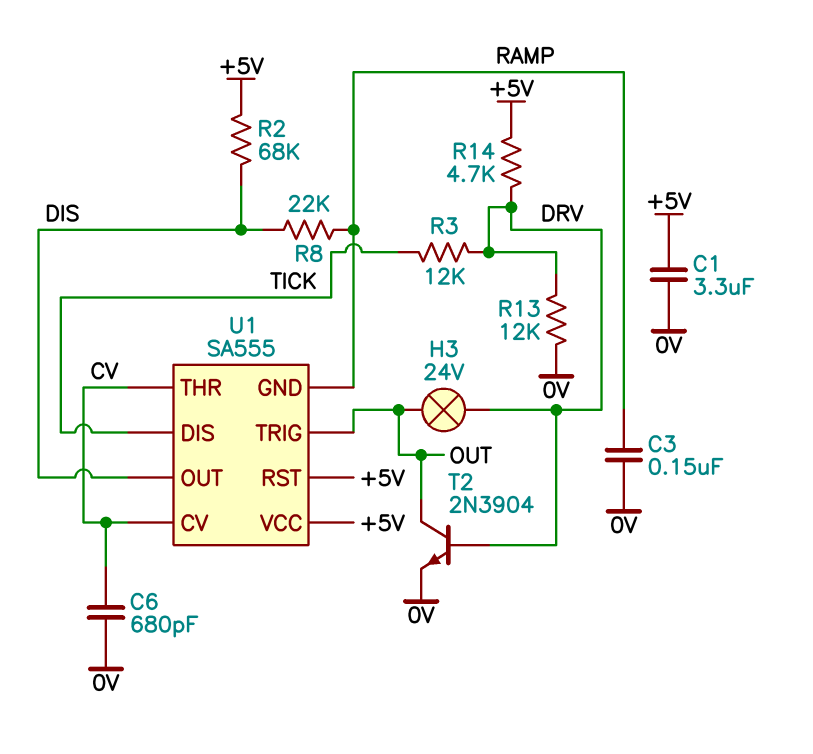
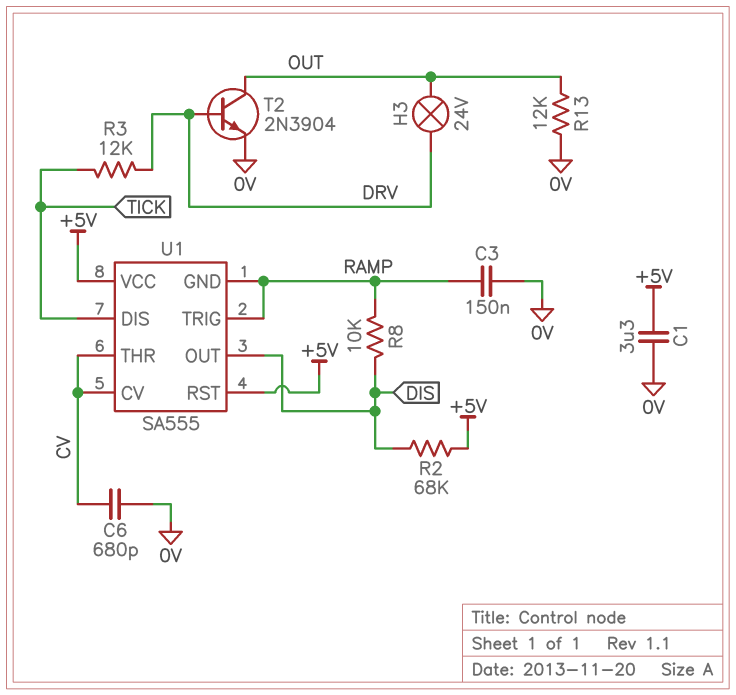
R8: 22k (DIS, RAMP) -> 10k (DIS, RAMP)
R13: 12k (0V, DRV) -> 12k (0V, OUT)
R14: 4.7k (+5V, DRV) -> none
U1 pin TRIG: OUT -> RAMP

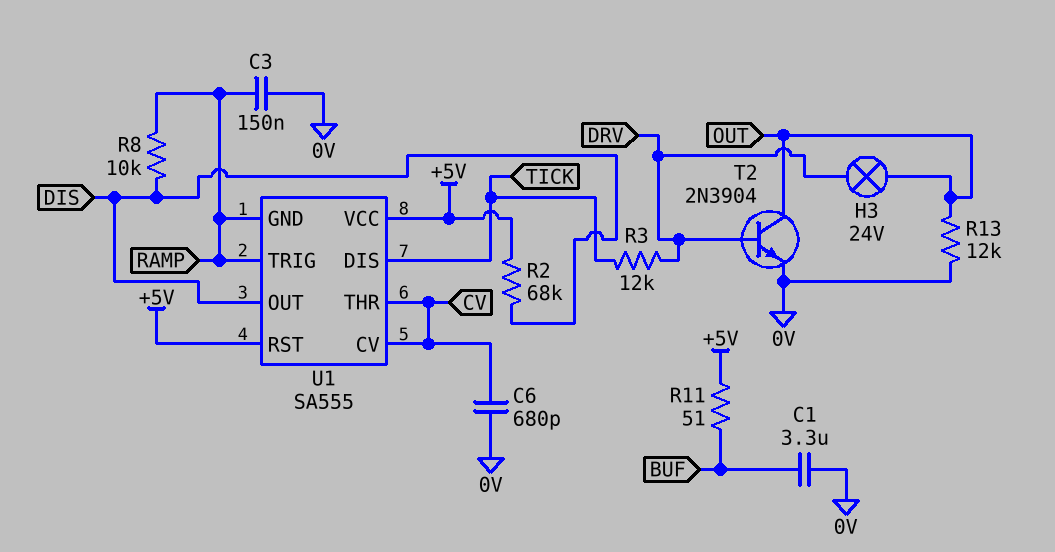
C1: 3.3uF (+5V, 0V) -> 3.3uF (0V, BUF)
R11: none -> 51 (+5V, BUF)

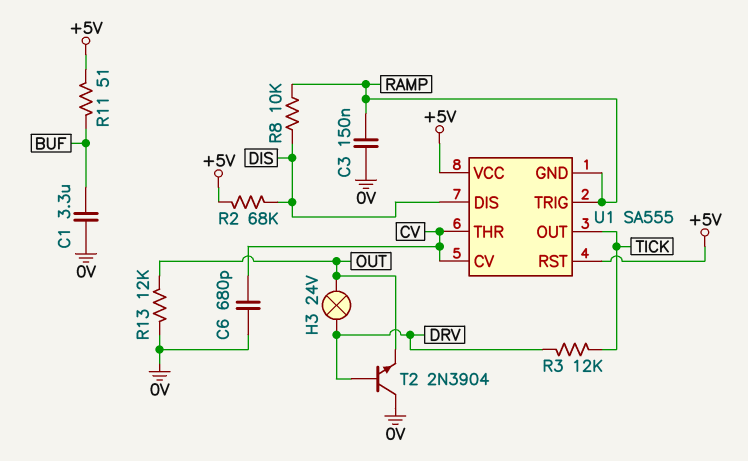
T2: NPN 2N3904 (B DRV, C OUT, E 0V) -> NPN 2N3904 (B DRV, C 0V, E OUT)
U1 pin DIS: TICK -> DIS
U1 pin OUT: DIS -> TICK

